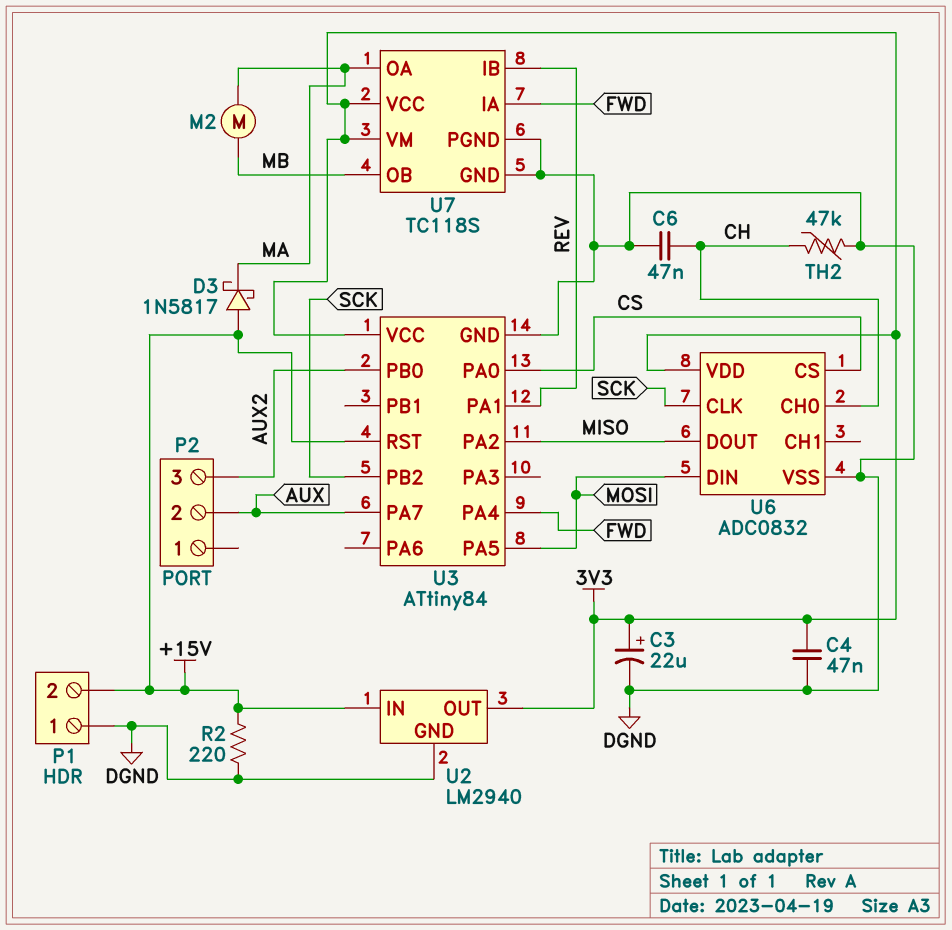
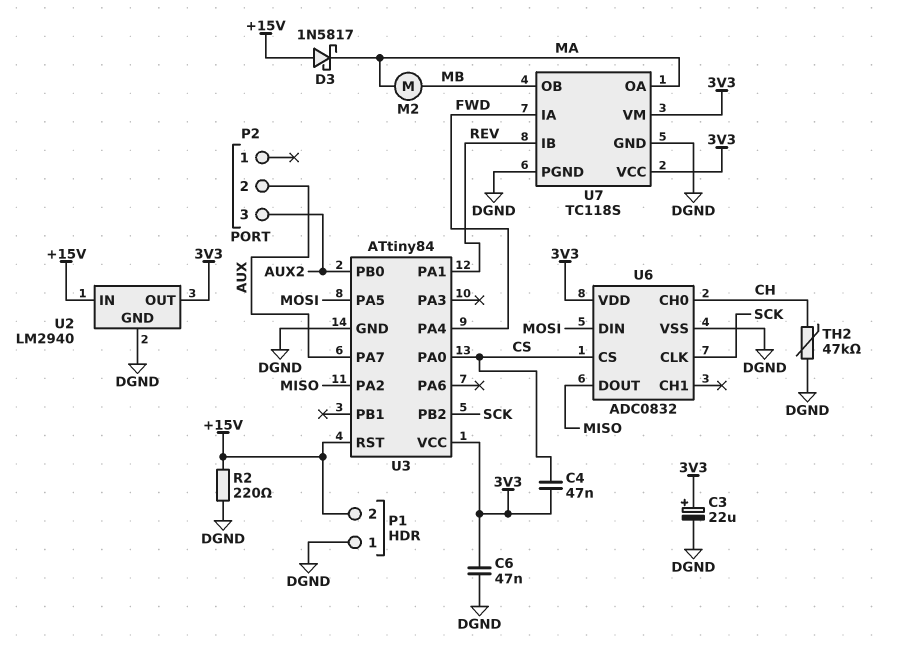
C4: 47nF (3V3, DGND) -> 47nF (3V3, CS)
C6: 47nF (CH, DGND) -> 47nF (3V3, DGND)

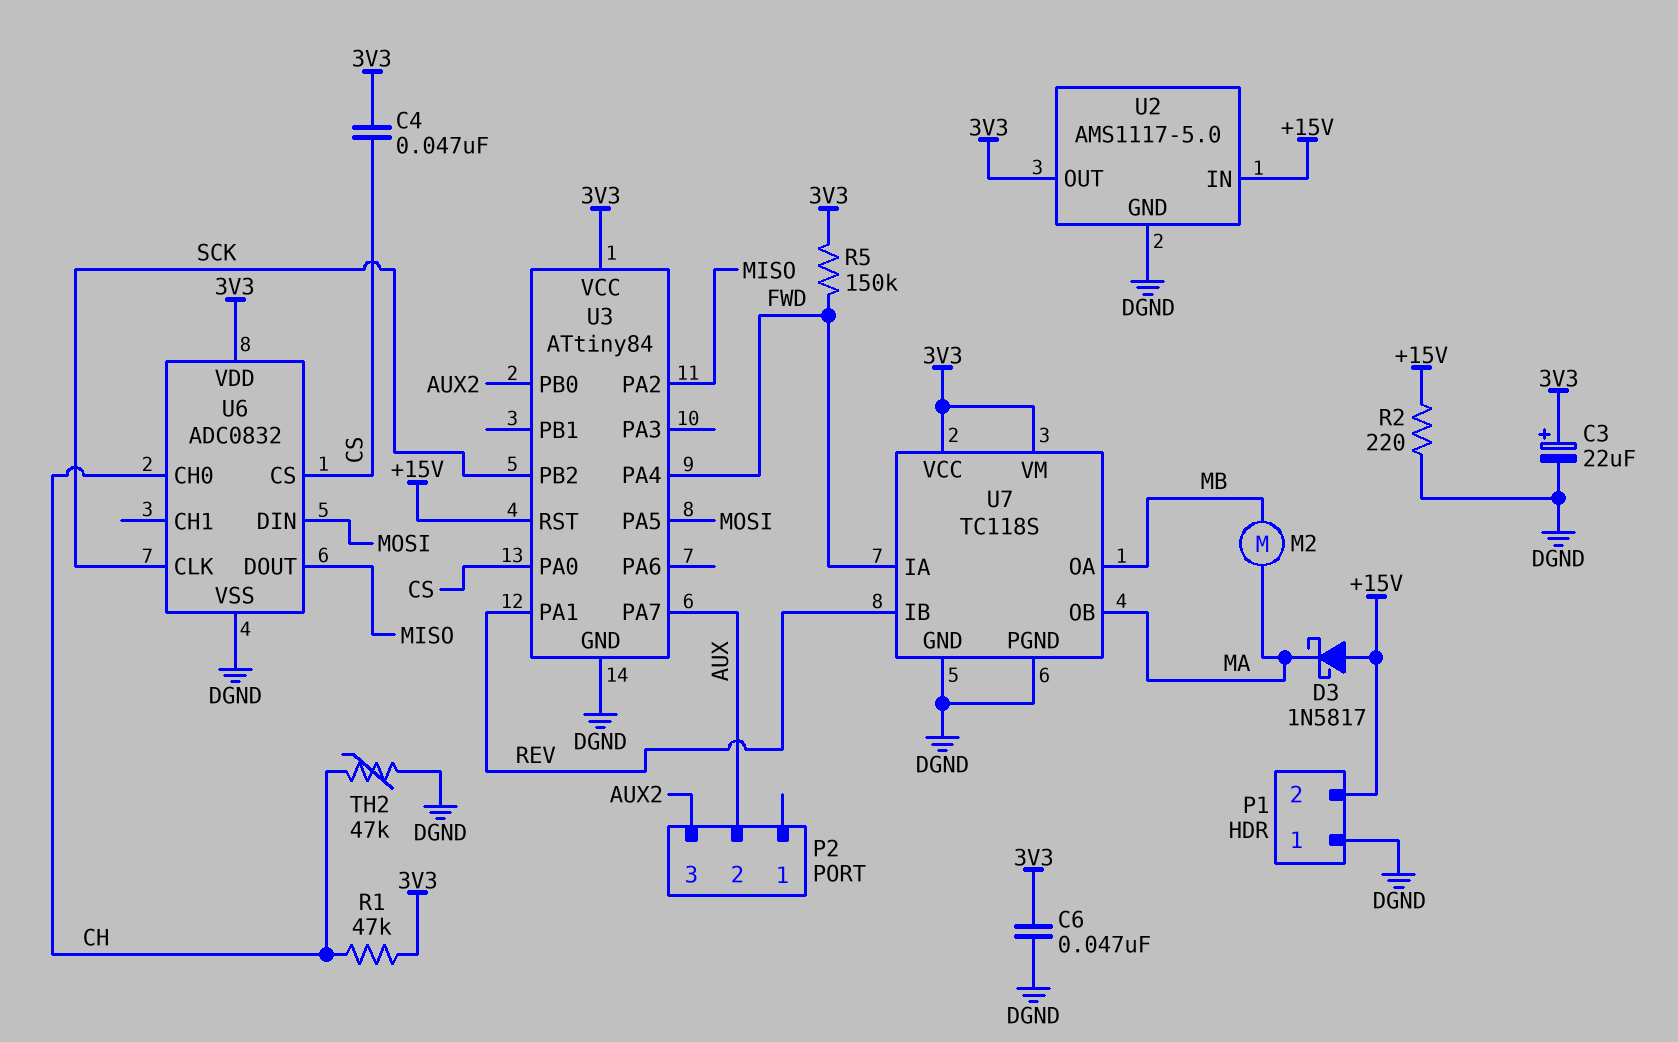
R1: none -> 47k (3V3, CH)
R5: none -> 150k (3V3, FWD)
U2: LM2940 -> AMS1117-5.0
U7 pin OA: MA -> MB
U7 pin OB: MB -> MA

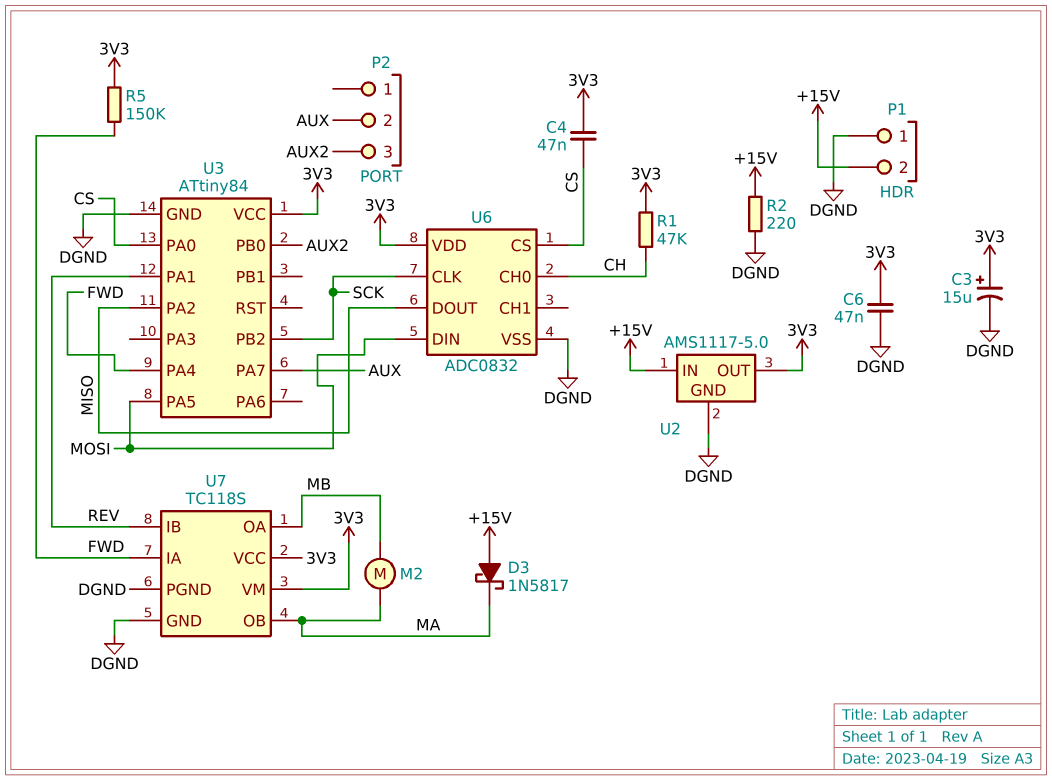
C3: 22uF (plus 3V3, minus DGND) -> 15uF (plus 3V3, minus DGND)
TH2: 47k (CH, DGND) -> none
U3 pin RST: +15V -> none

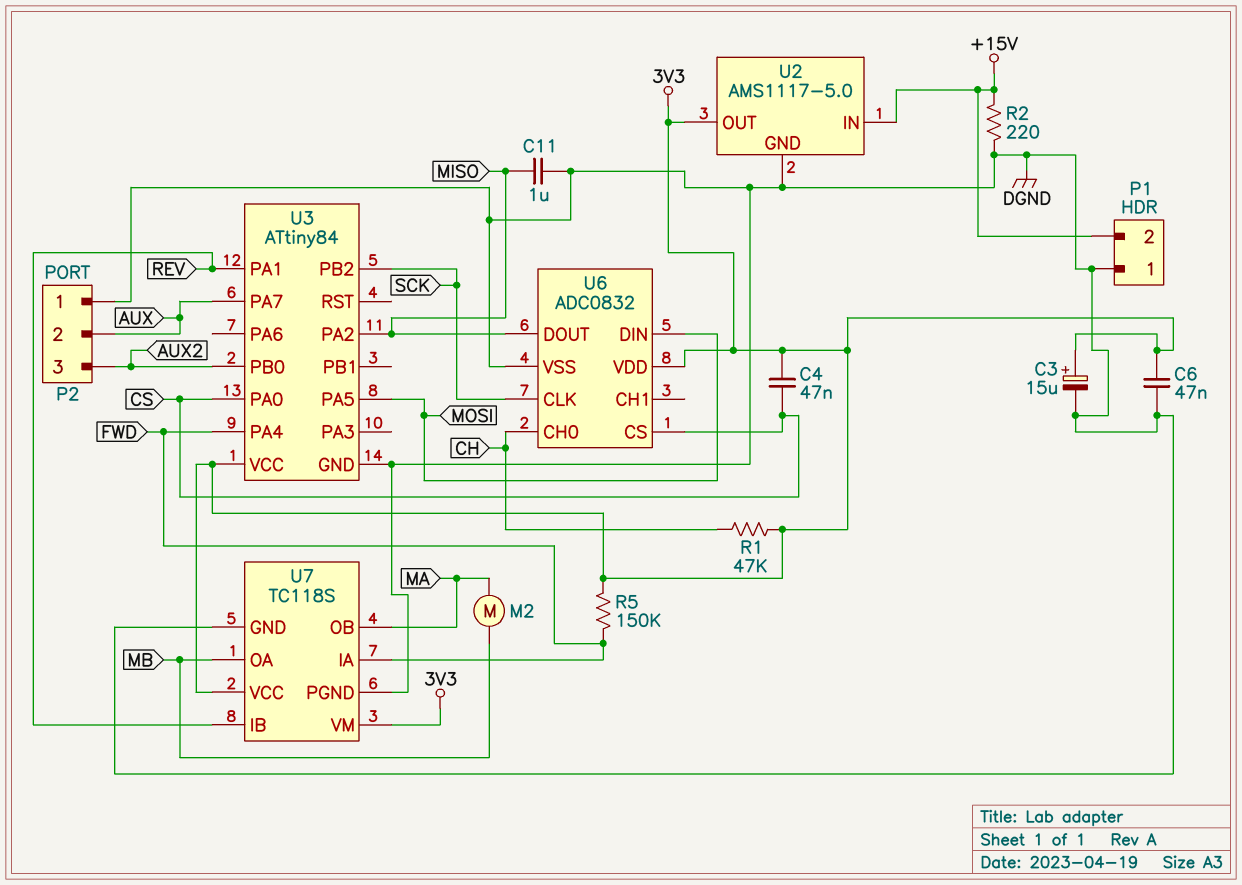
C11: none -> 1uF (DGND, MISO)
D3: schottky 1N5817 (A +15V, K MA) -> none
P2 pin 1: none -> DGND

